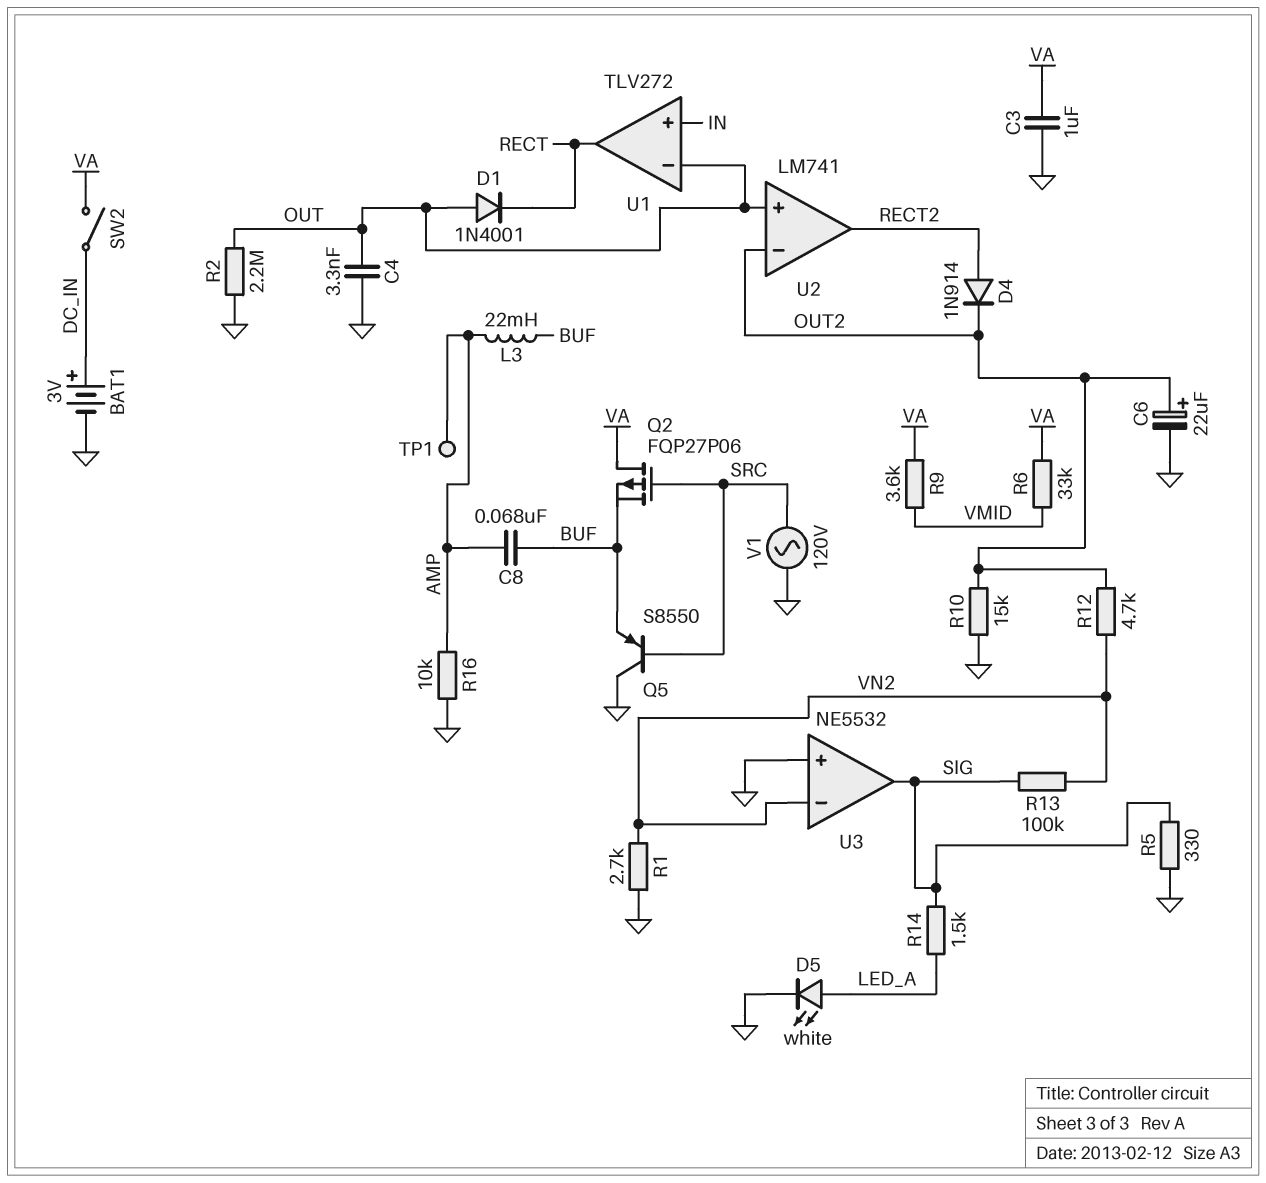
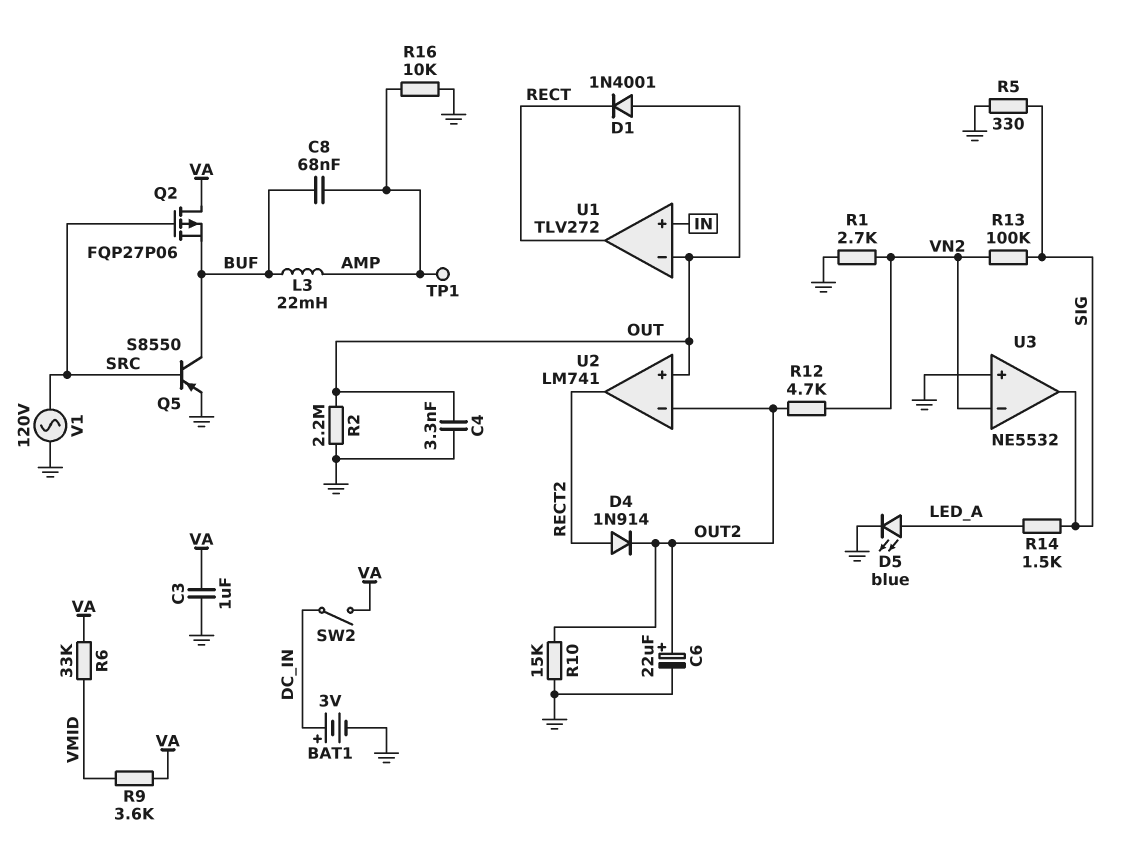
D5: LED white (A LED_A, K GND) -> LED blue (A LED_A, K GND)
Q5: PNP S8550 (B SRC, C GND, E BUF) -> PNP S8550 (B SRC, C BUF, E GND)

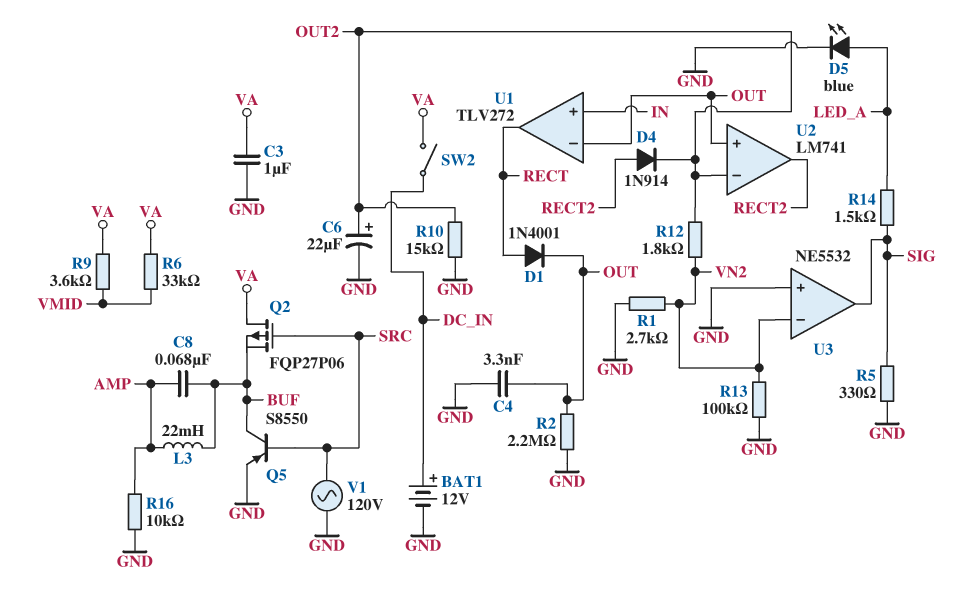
BAT1: 3V (plus DC_IN, minus GND) -> 12V (plus DC_IN, minus GND)
D1: diode 1N4001 (A OUT, K RECT) -> diode 1N4001 (A RECT, K OUT)
R12: 4.7k (OUT2, VN2) -> 1.8k (OUT2, VN2)
R13: 100k (SIG, VN2) -> 100k (GND, VN2)
TP1: test point (AMP) -> none

